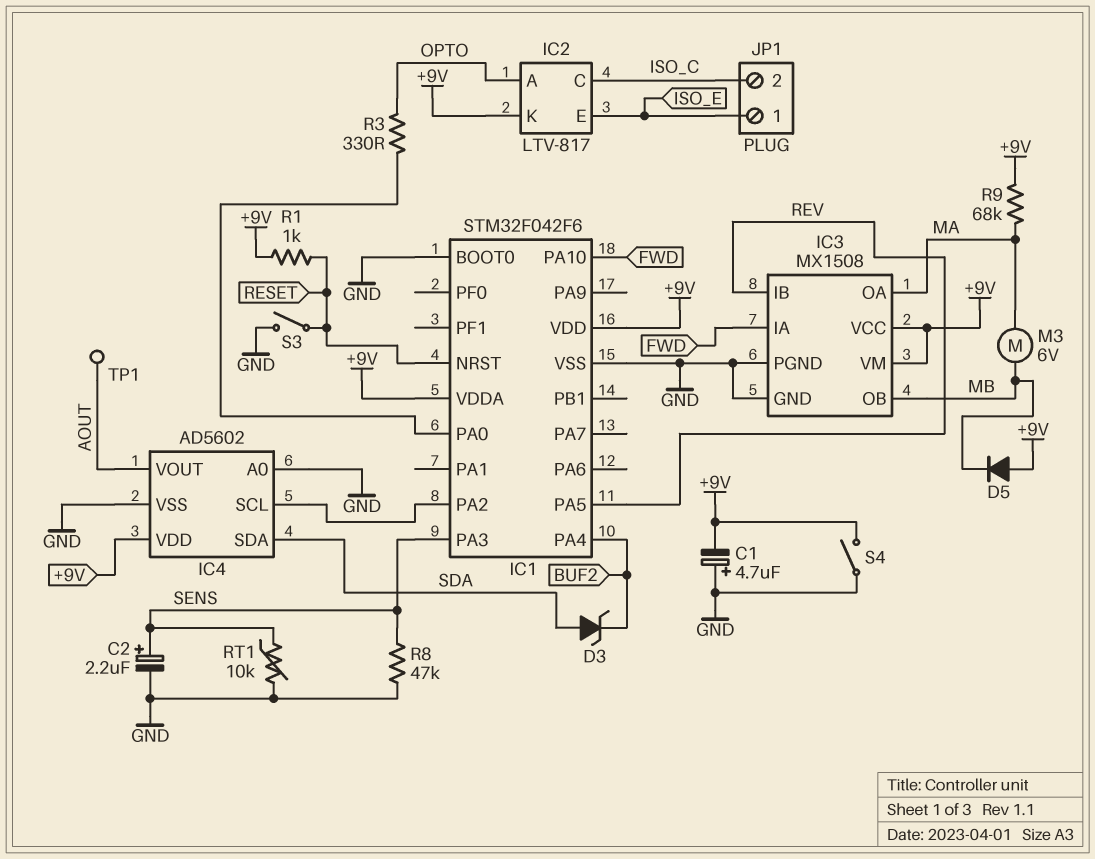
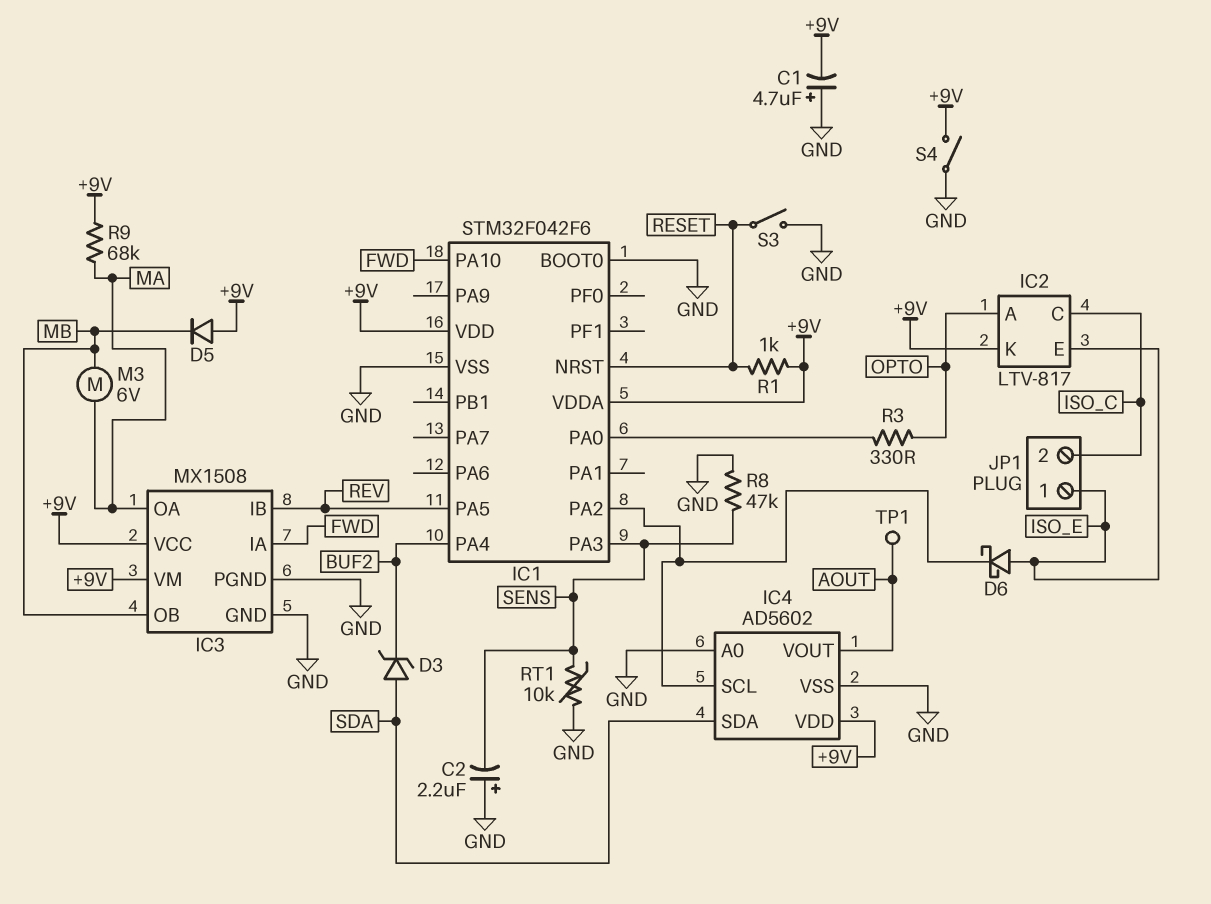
C2: 2.2uF (plus SENS, minus GND) -> 2.2uF (plus GND, minus SENS)
D6: none -> schottky (A ISO_E, K IC1/PA2)

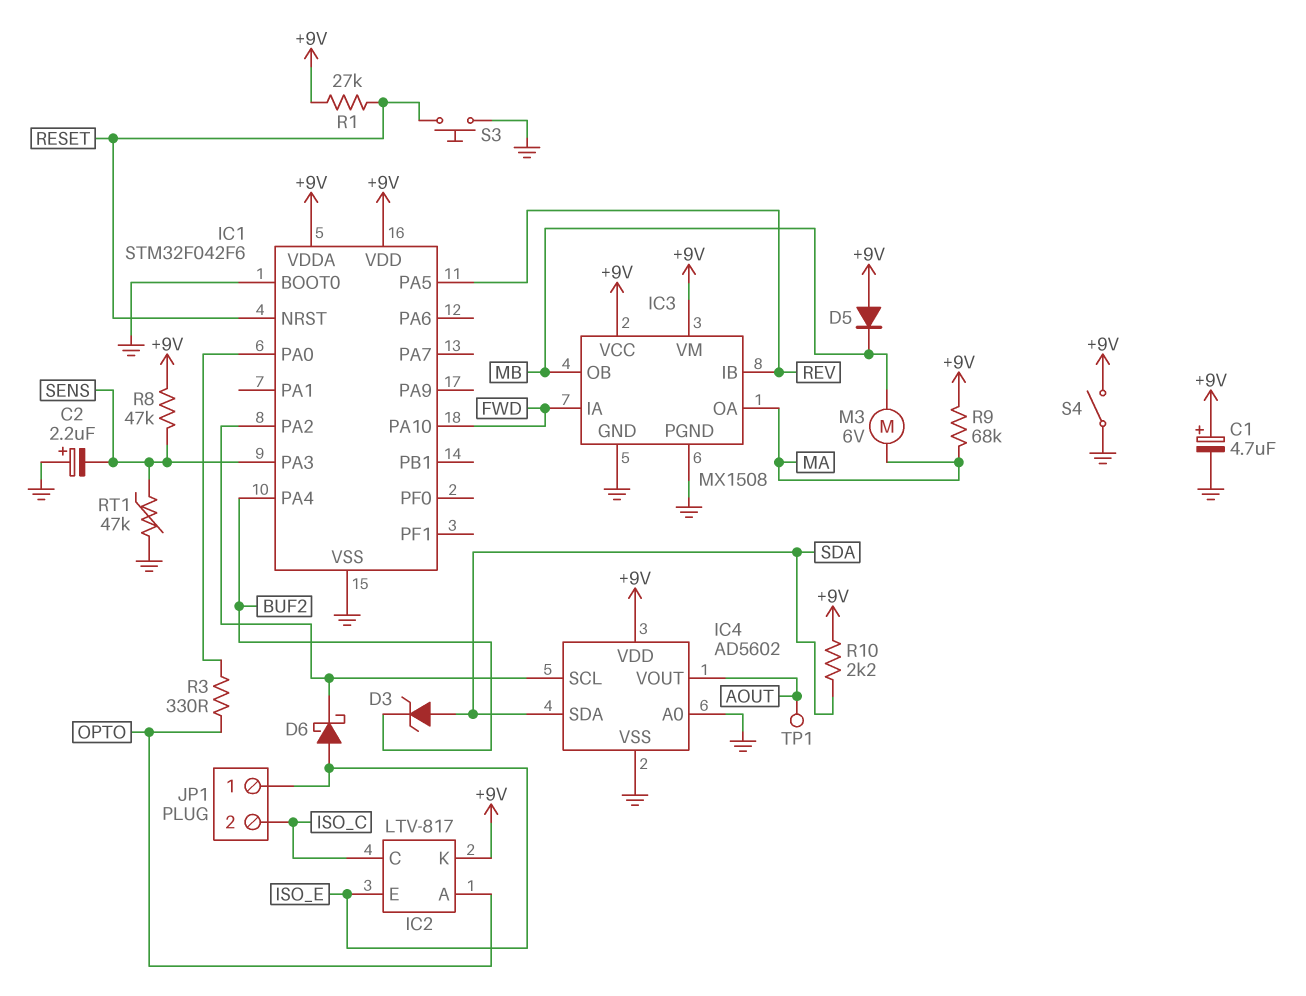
C1: 4.7uF (plus GND, minus +9V) -> 4.7uF (plus +9V, minus GND)
R1: 1k (+9V, RESET) -> 27k (+9V, RESET)
R8: 47k (GND, SENS) -> 47k (+9V, SENS)
R10: none -> 2.2k (+9V, SDA)
RT1: 10k (GND, SENS) -> 47k (GND, SENS)
S3: switch (GND, RESET) -> button (GND, RESET)

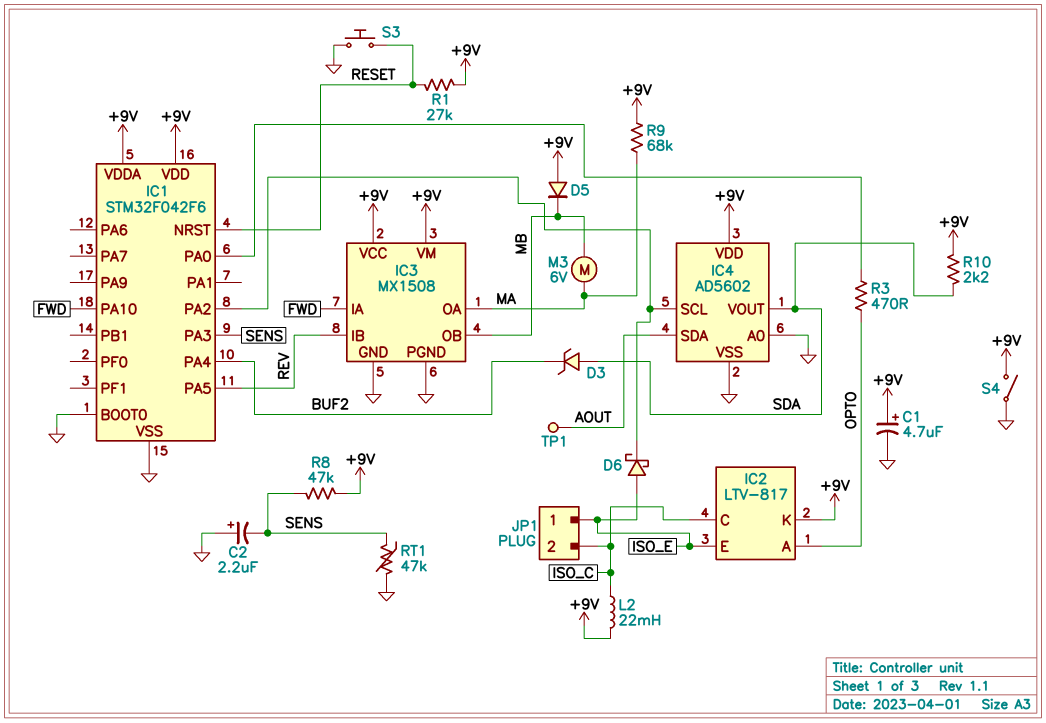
IC4 pin SDA: SDA -> AOUT
IC4 pin VOUT: AOUT -> SDA
L2: none -> 22mH (+9V, ISO_C)
R3: 330 (IC1/PA0, OPTO) -> 470 (IC1/PA0, OPTO)

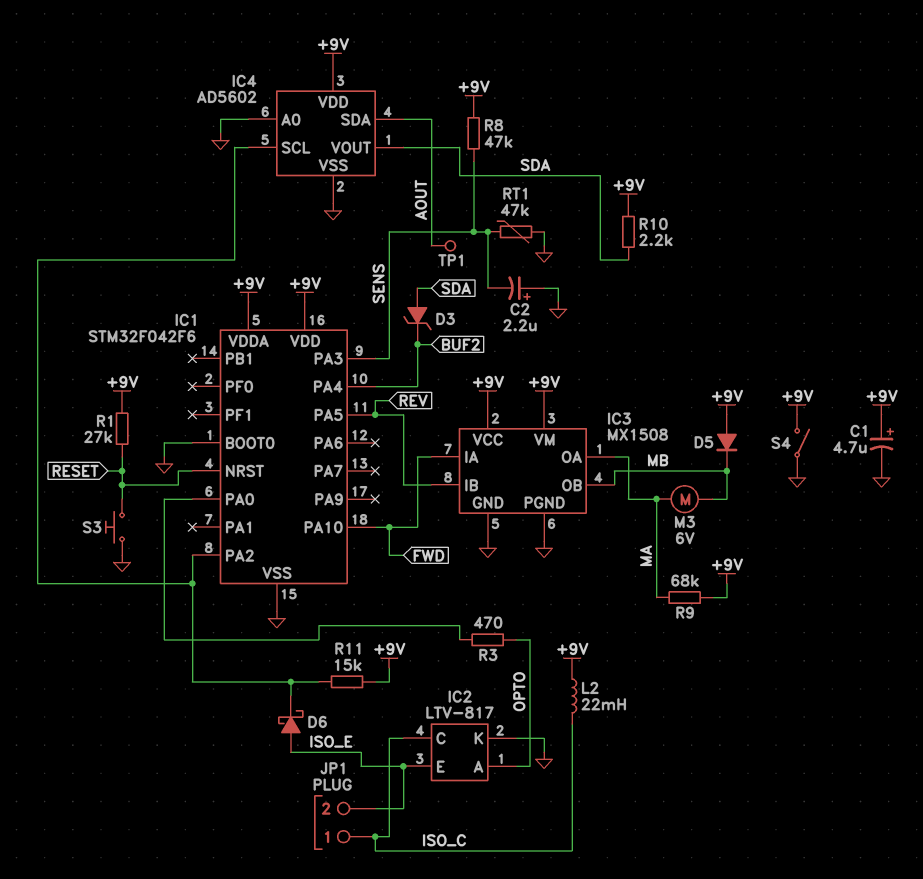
IC2 pin K: +9V -> GND
JP1 pin 1: ISO_E -> ISO_C
JP1 pin 2: ISO_C -> ISO_E
R11: none -> 15k (+9V, IC1/PA2)

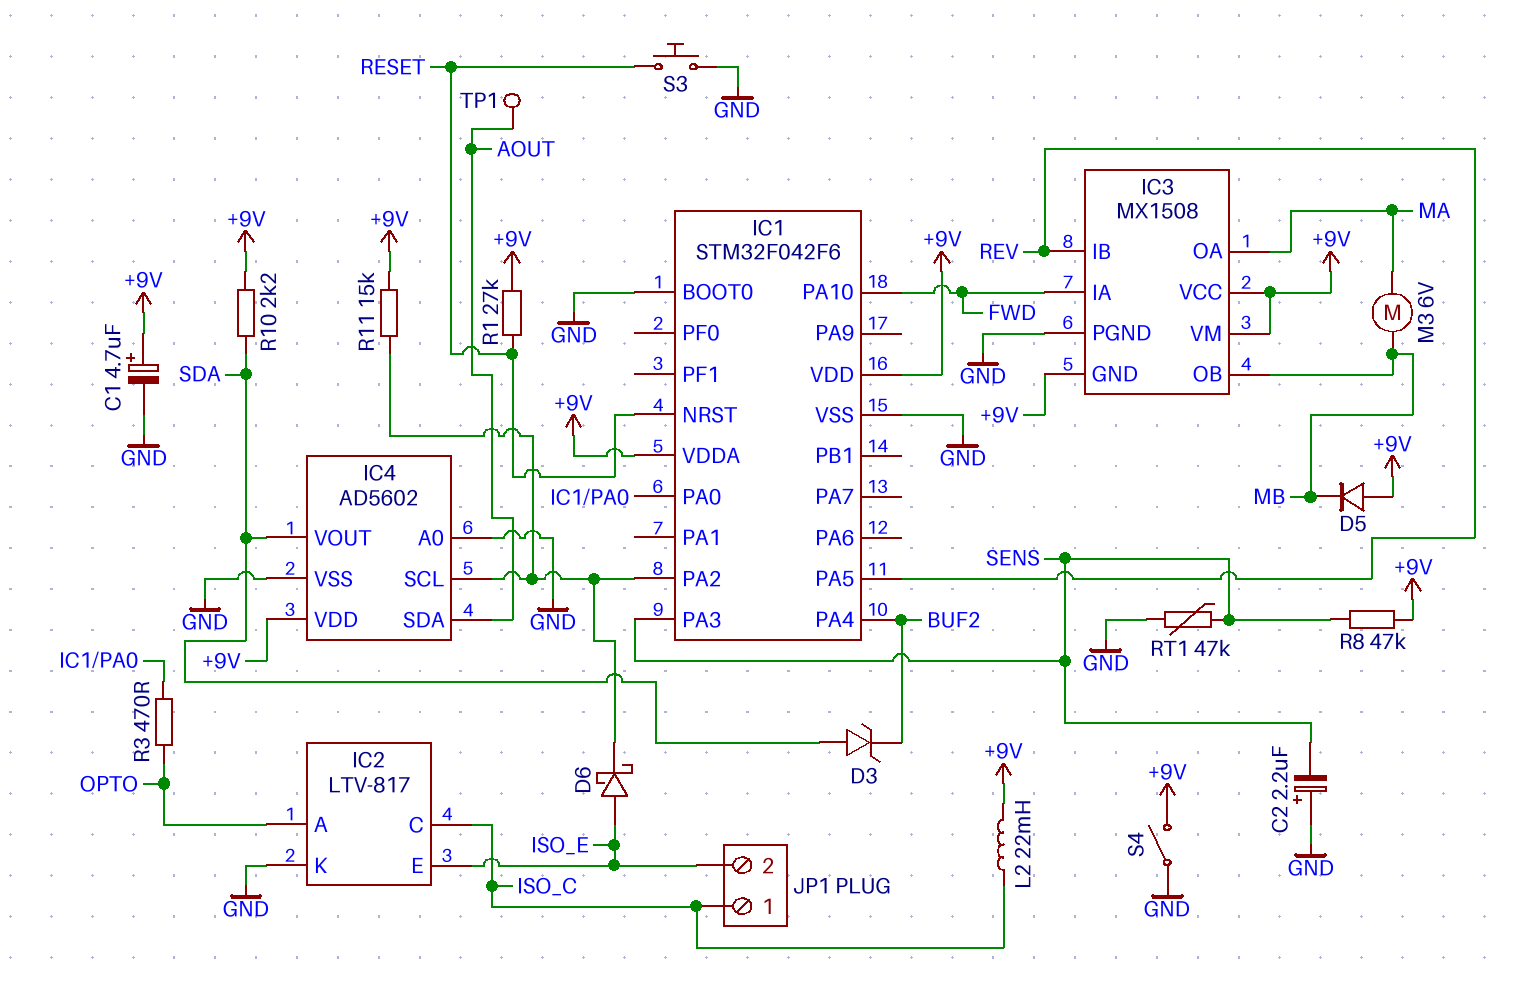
IC3 pin GND: GND -> +9V
R9: 68k (+9V, MA) -> none

